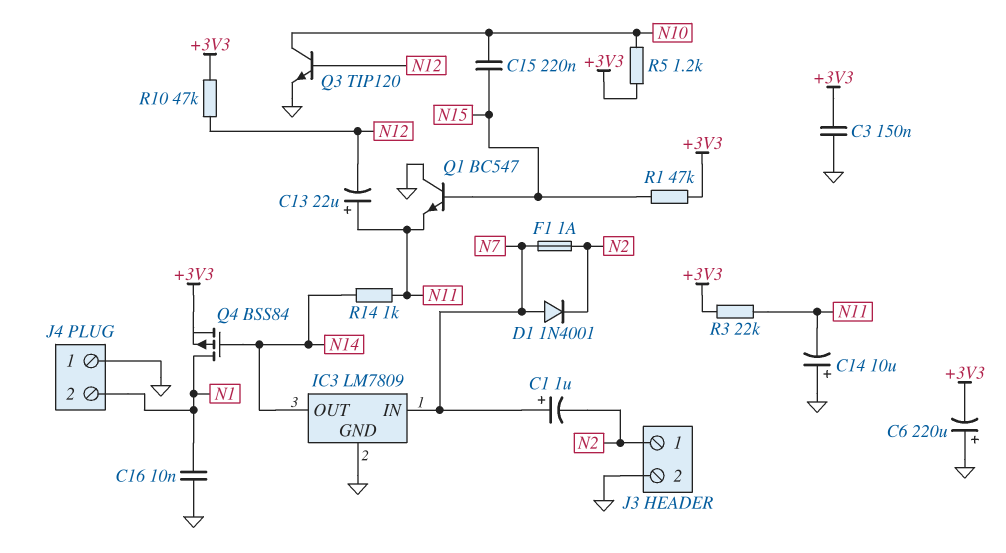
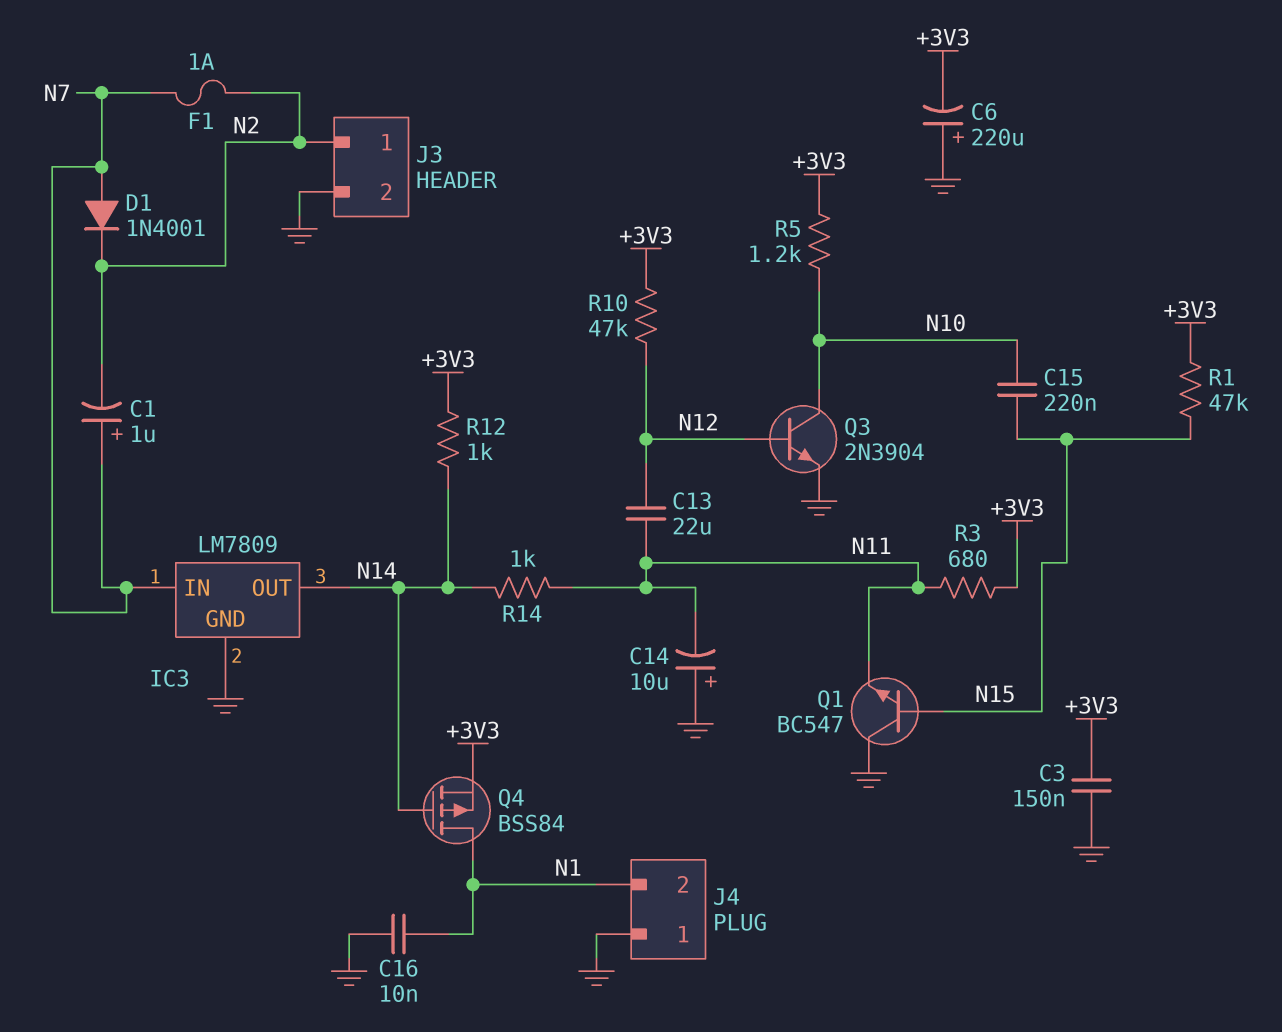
C13: 22uF (plus N11, minus N12) -> 22uF (N11, N12)
Q3: NPN TIP120 (B N12, C N10, E GND) -> NPN 2N3904 (B N12, C N10, E GND)
R3: 22k (+3V3, N11) -> 680 (+3V3, N11)
R12: none -> 1k (+3V3, N14)

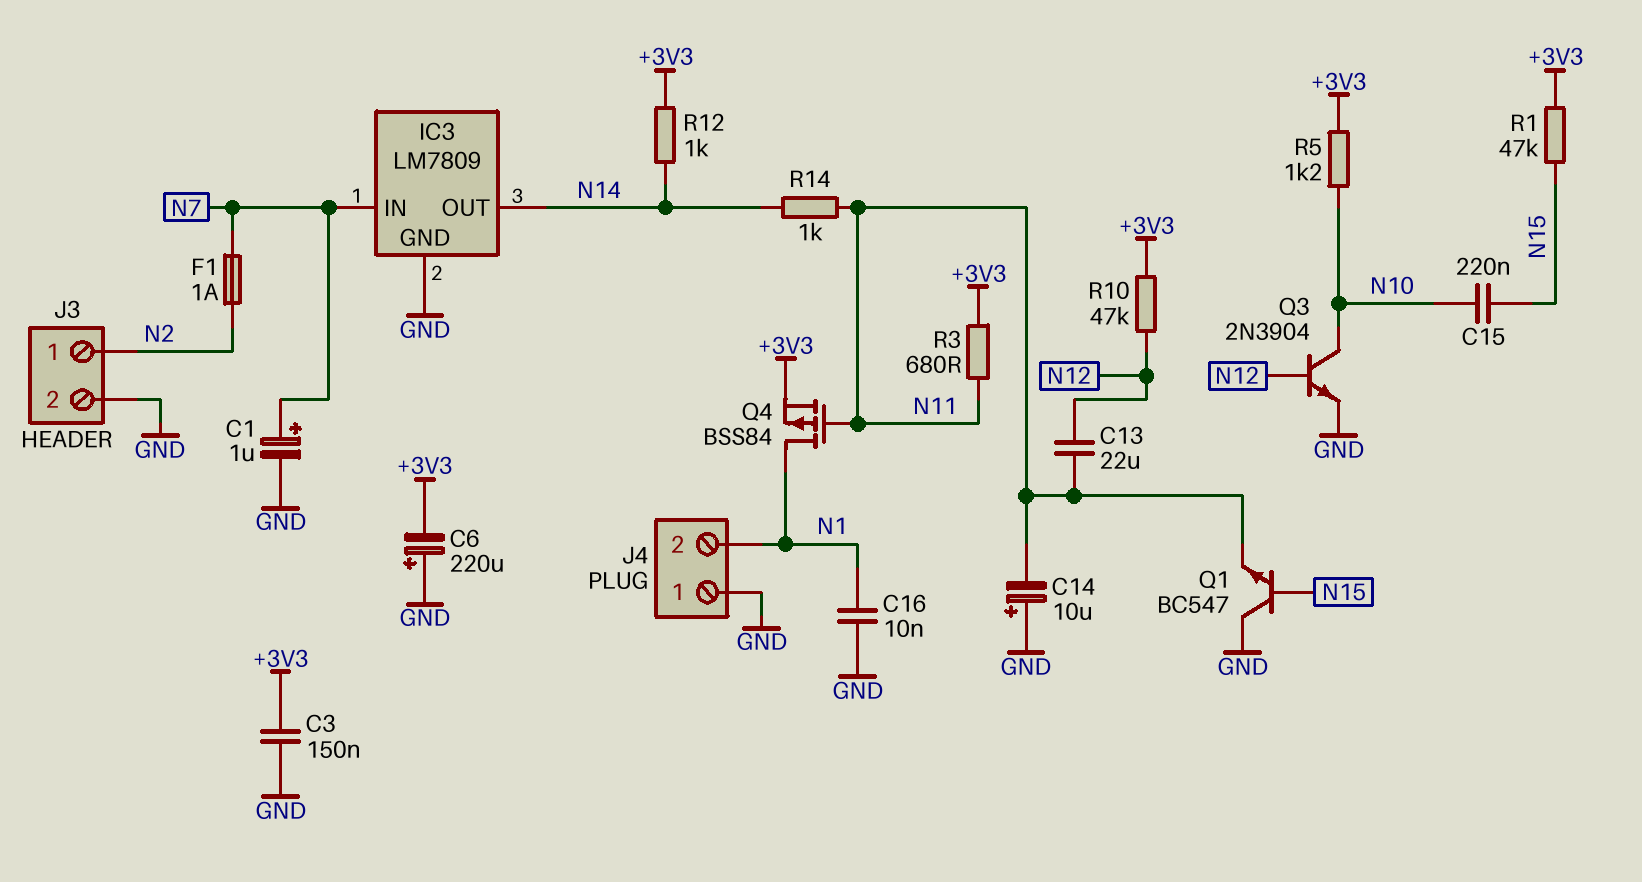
C1: 1uF (plus N7, minus N2) -> 1uF (plus N7, minus GND)
D1: diode 1N4001 (A N7, K N2) -> none
Q4: PMOS BSS84 (G N14, D N1, S +3V3) -> PMOS BSS84 (G N11, D N1, S +3V3)

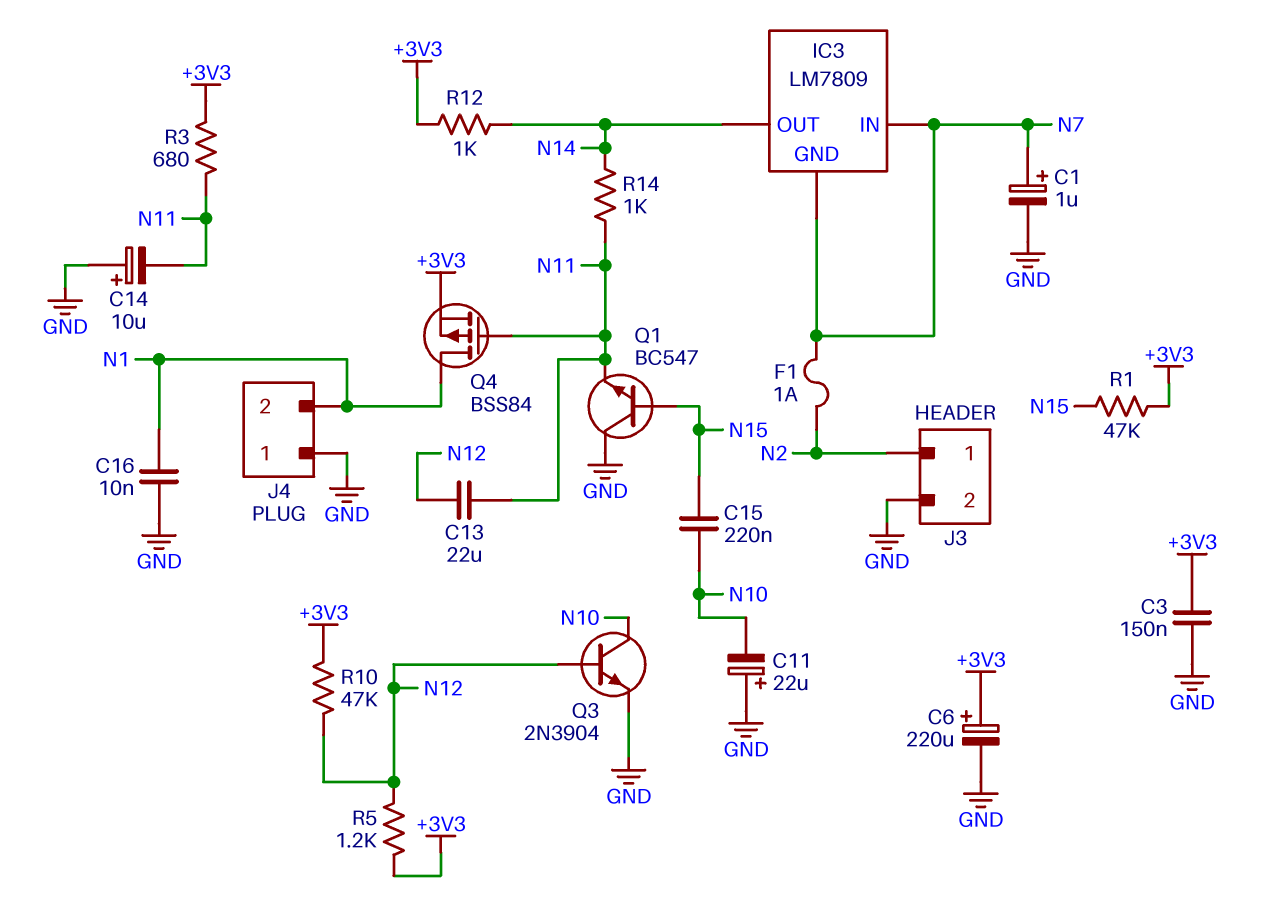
C6: 220uF (plus GND, minus +3V3) -> 220uF (plus +3V3, minus GND)
C11: none -> 22uF (plus GND, minus N10)
IC3 pin GND: GND -> N7
R5: 1.2k (+3V3, N10) -> 1.2k (+3V3, N12)

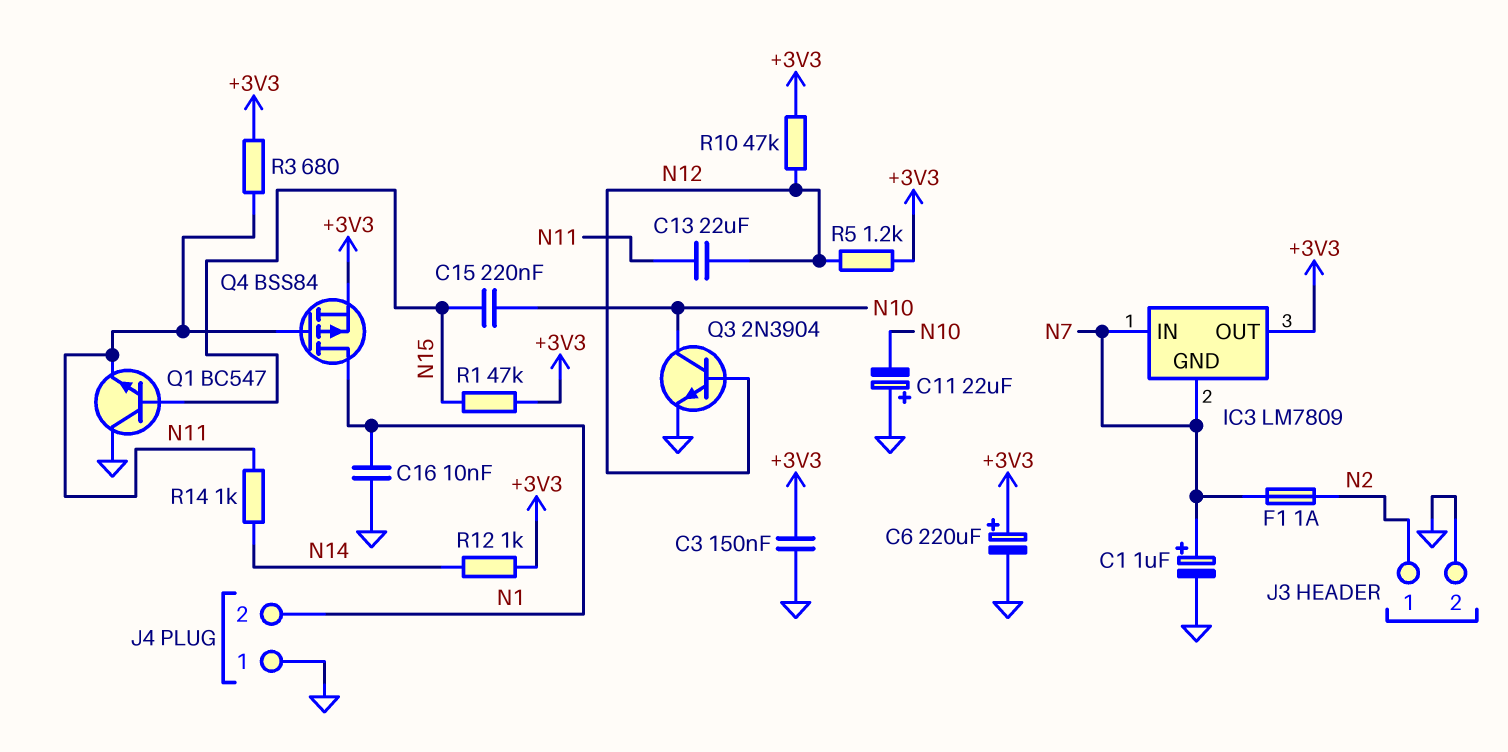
C14: 10uF (plus GND, minus N11) -> none
IC3 pin OUT: N14 -> +3V3

